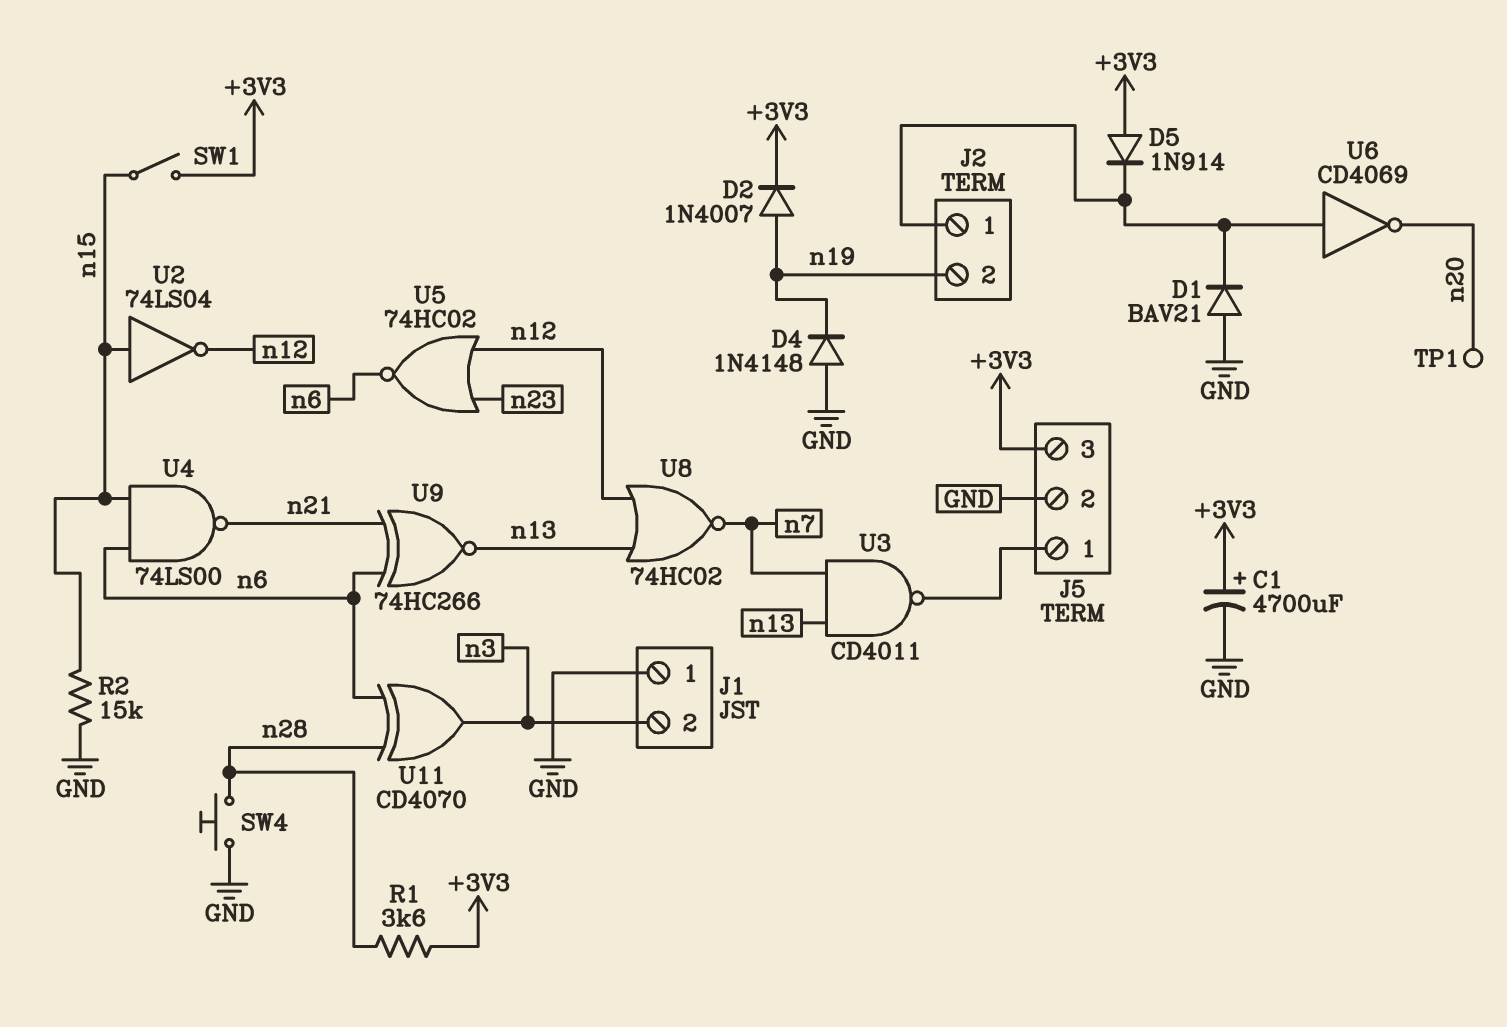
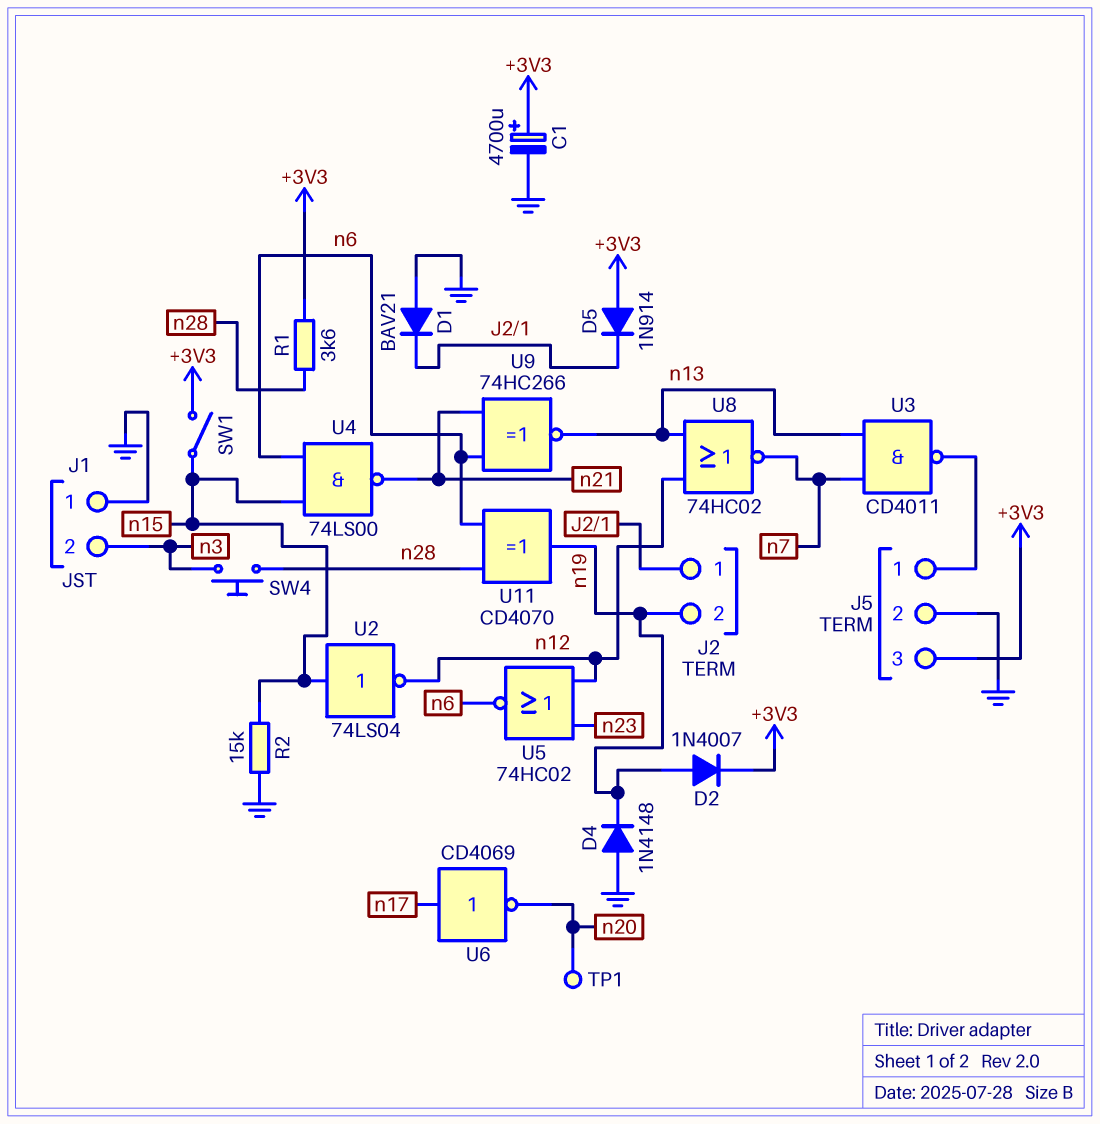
SW4: button (GND, n28) -> button (n3, n28)
U6: NOT CD4069 (in J2/1, out n20) -> NOT CD4069 (in n17, out n20)
U11: XOR CD4070 (in n6, in n28, out n3) -> XOR CD4070 (in n6, in n28, out n19)

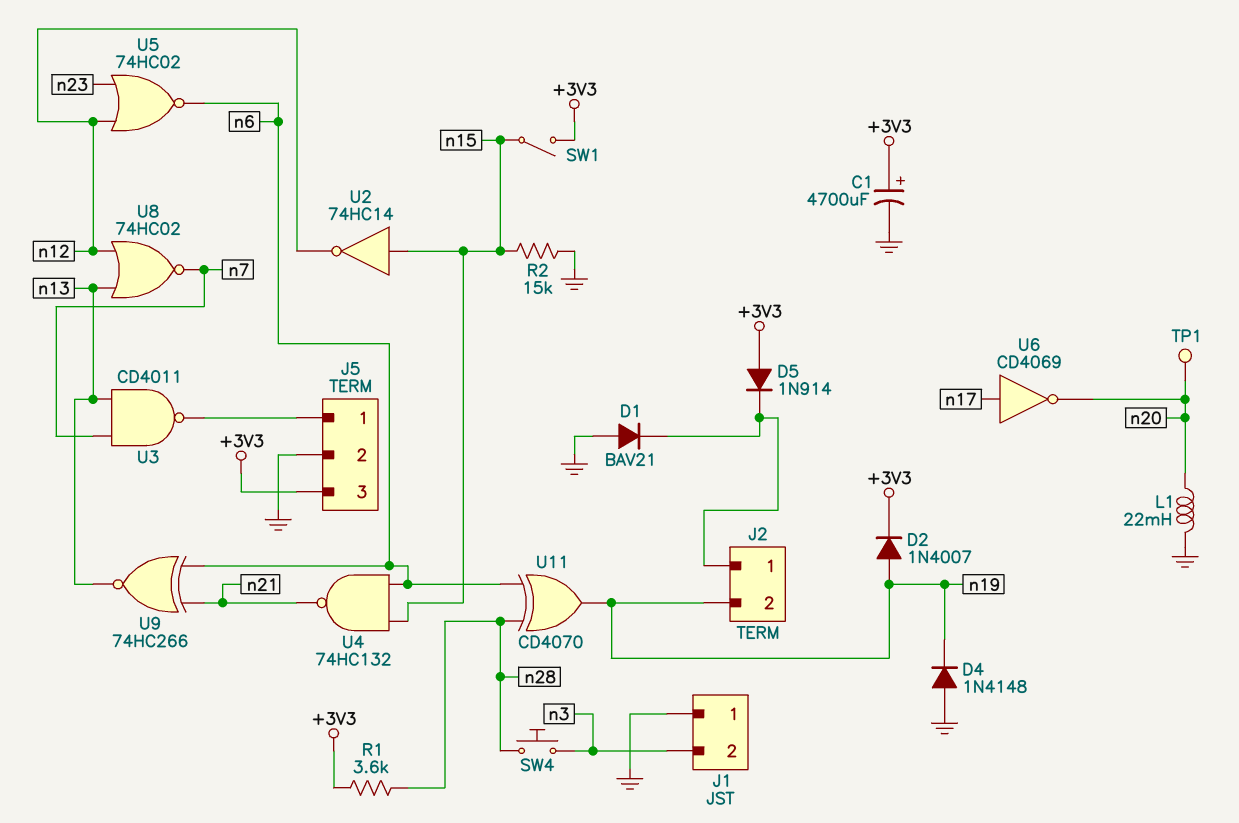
L1: none -> 22mH (GND, n20)
U2: NOT 74LS04 (in n15, out n12) -> NOT 74HC14 (in n15, out n12)
U4: NAND 74LS00 (in n6, in n15, out n21) -> NAND 74HC132 (in n6, in n15, out n21)

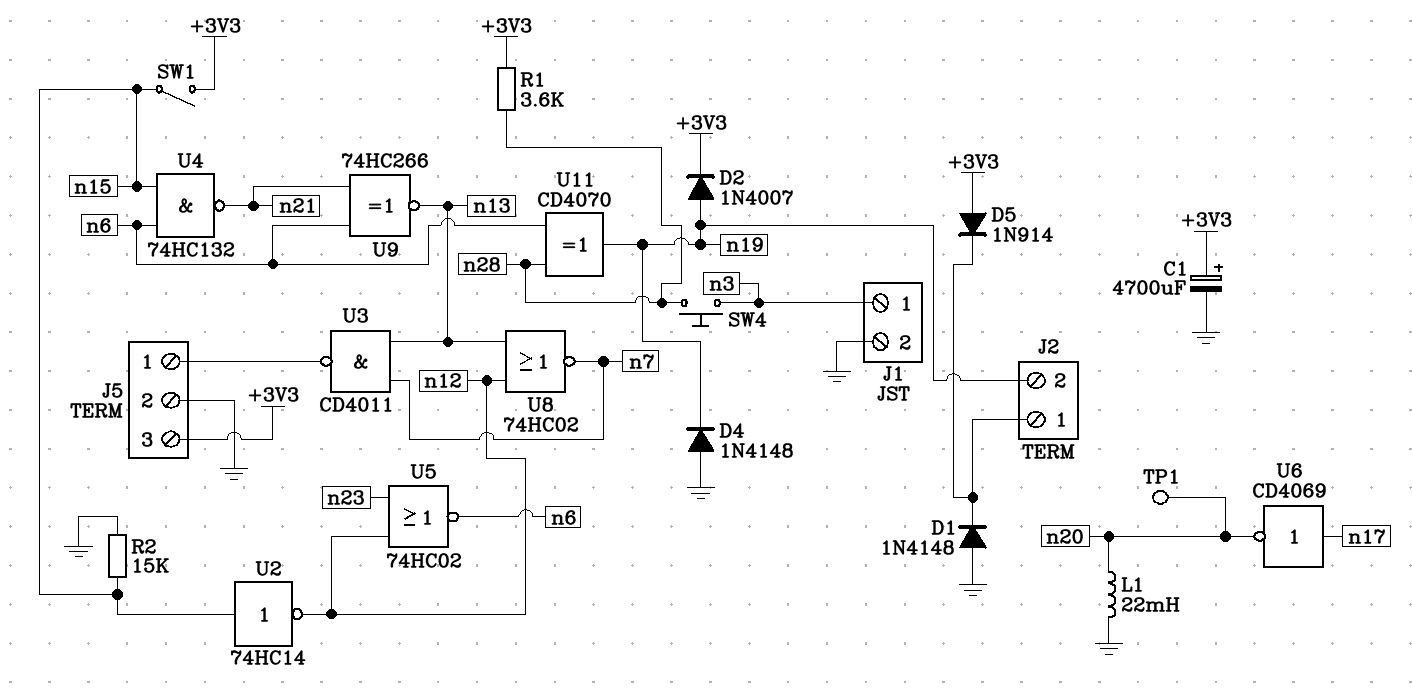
D1: diode BAV21 (A GND, K J2/1) -> diode 1N4148 (A GND, K J2/1)
J1 pin 1: GND -> n3
J1 pin 2: n3 -> GND

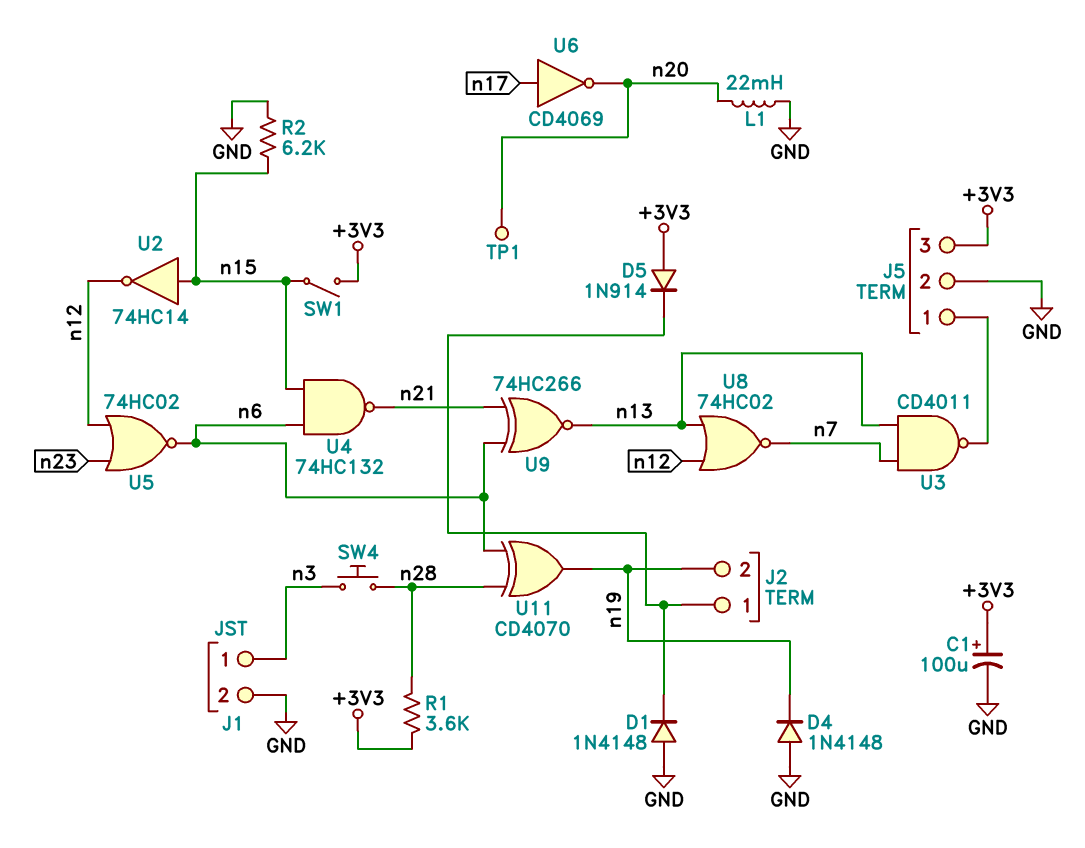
C1: 4700uF (plus +3V3, minus GND) -> 100uF (plus +3V3, minus GND)
D2: diode 1N4007 (A n19, K +3V3) -> none
R2: 15k (GND, n15) -> 6.2k (GND, n15)

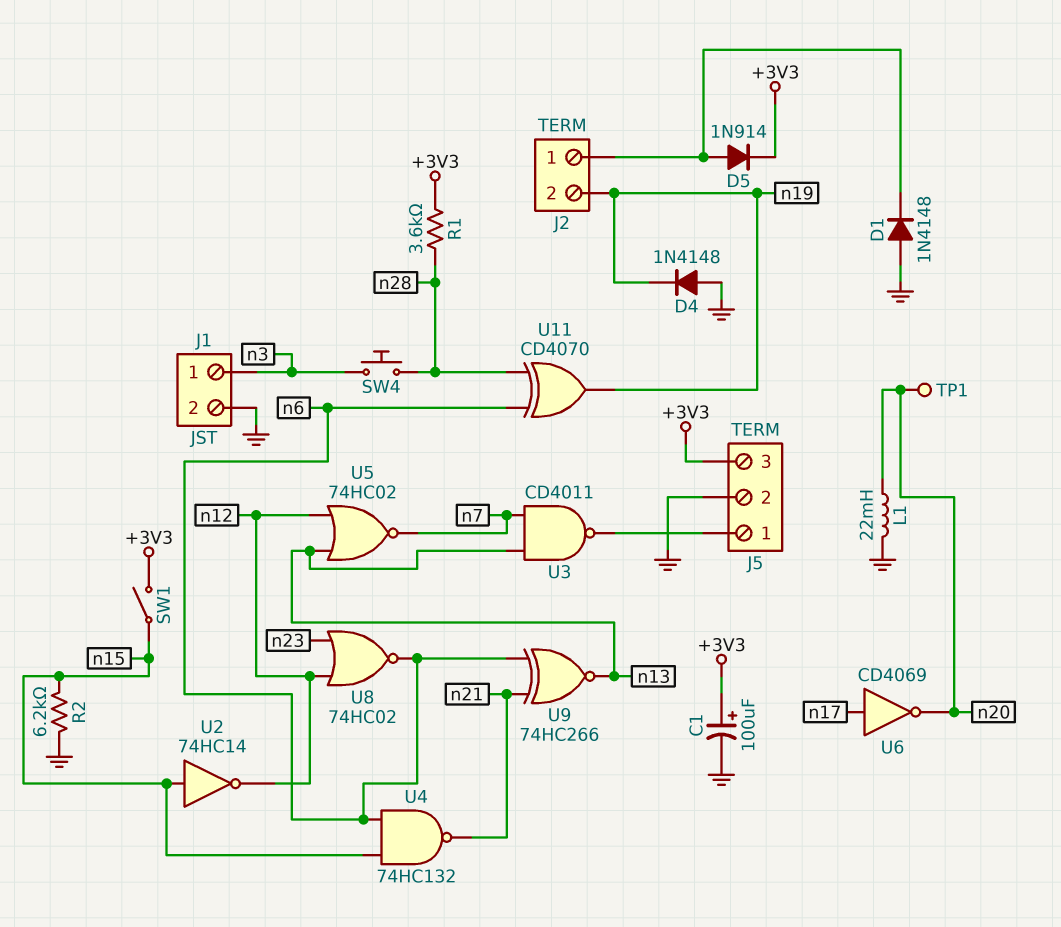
D5: diode 1N914 (A +3V3, K J2/1) -> diode 1N914 (A J2/1, K +3V3)
U5: NOR 74HC02 (in n12, in n23, out n6) -> NOR 74HC02 (in n12, in n13, out n7)
U8: NOR 74HC02 (in n12, in n13, out n7) -> NOR 74HC02 (in n12, in n23, out n6)

